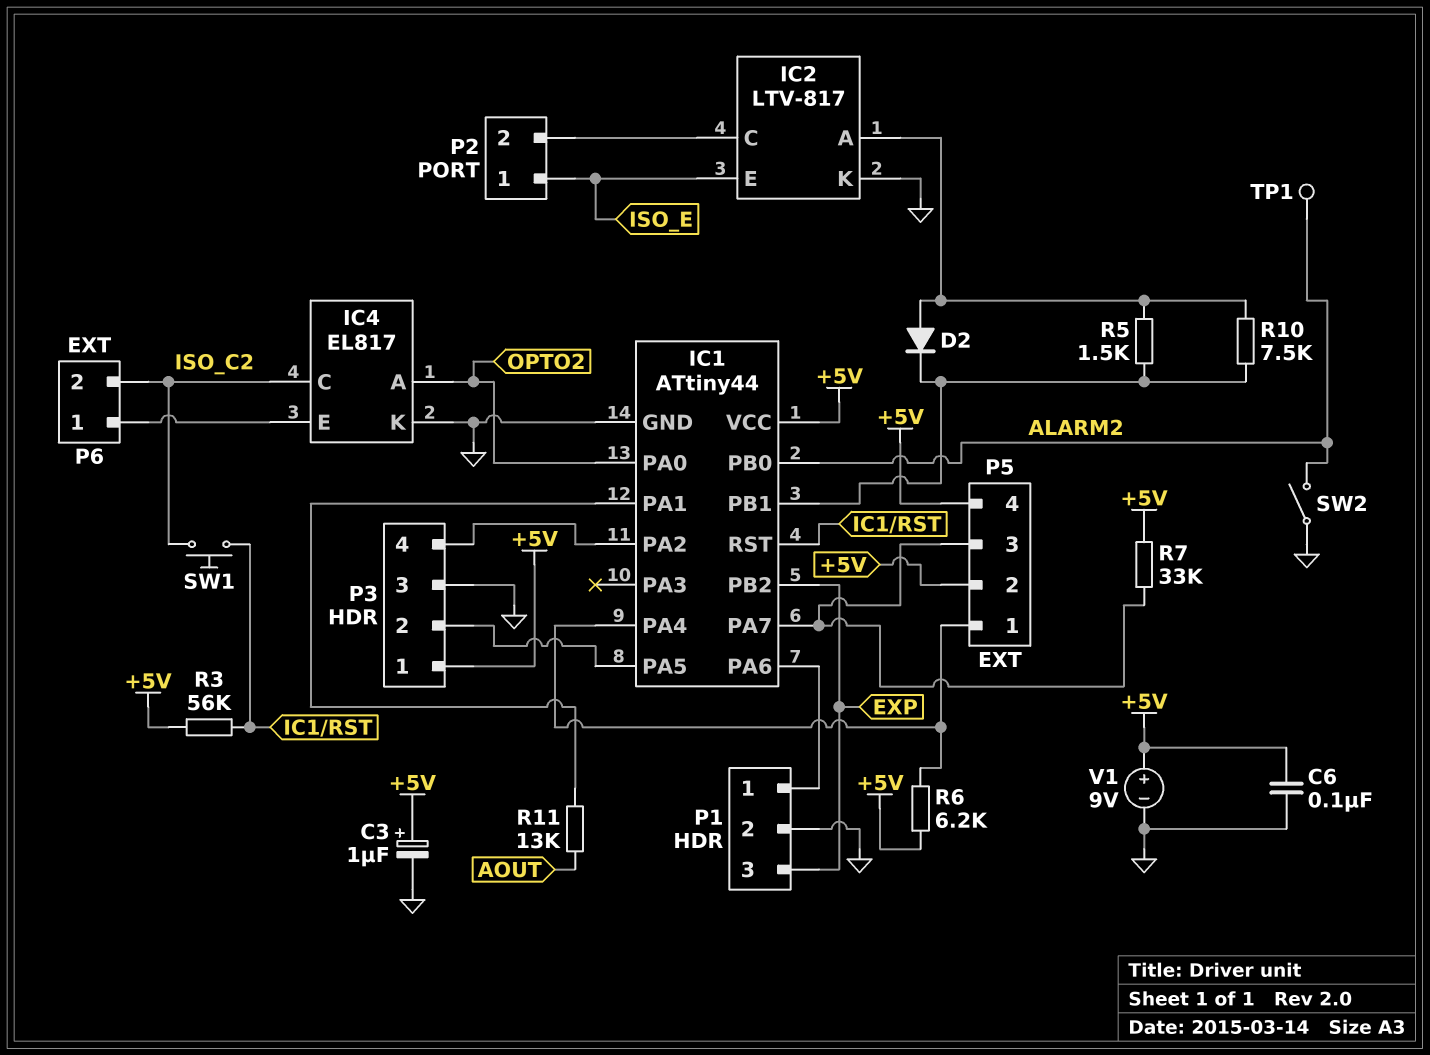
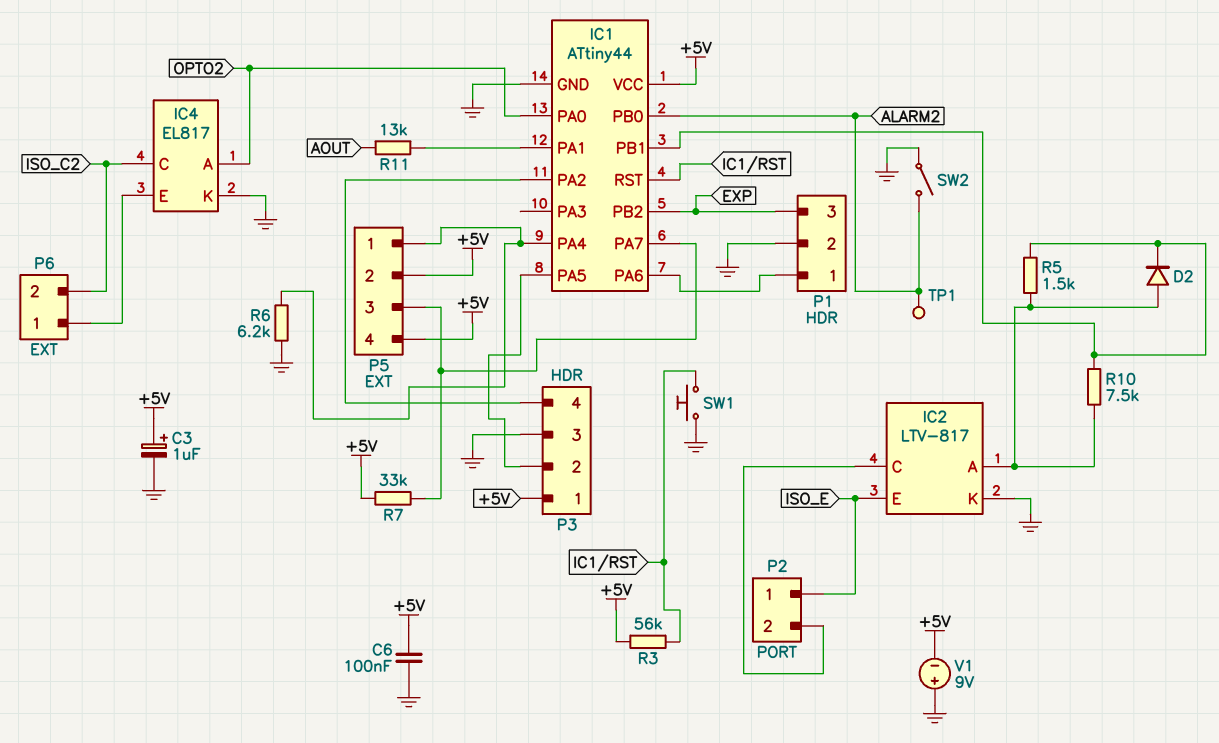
R6: 6.2k (+5V, IC1/PA4) -> 6.2k (GND, IC1/PA4)
SW1: button (IC1/RST, ISO_C2) -> button (GND, IC1/RST)
V1: 9V (plus +5V, minus GND) -> 9V (plus GND, minus +5V)

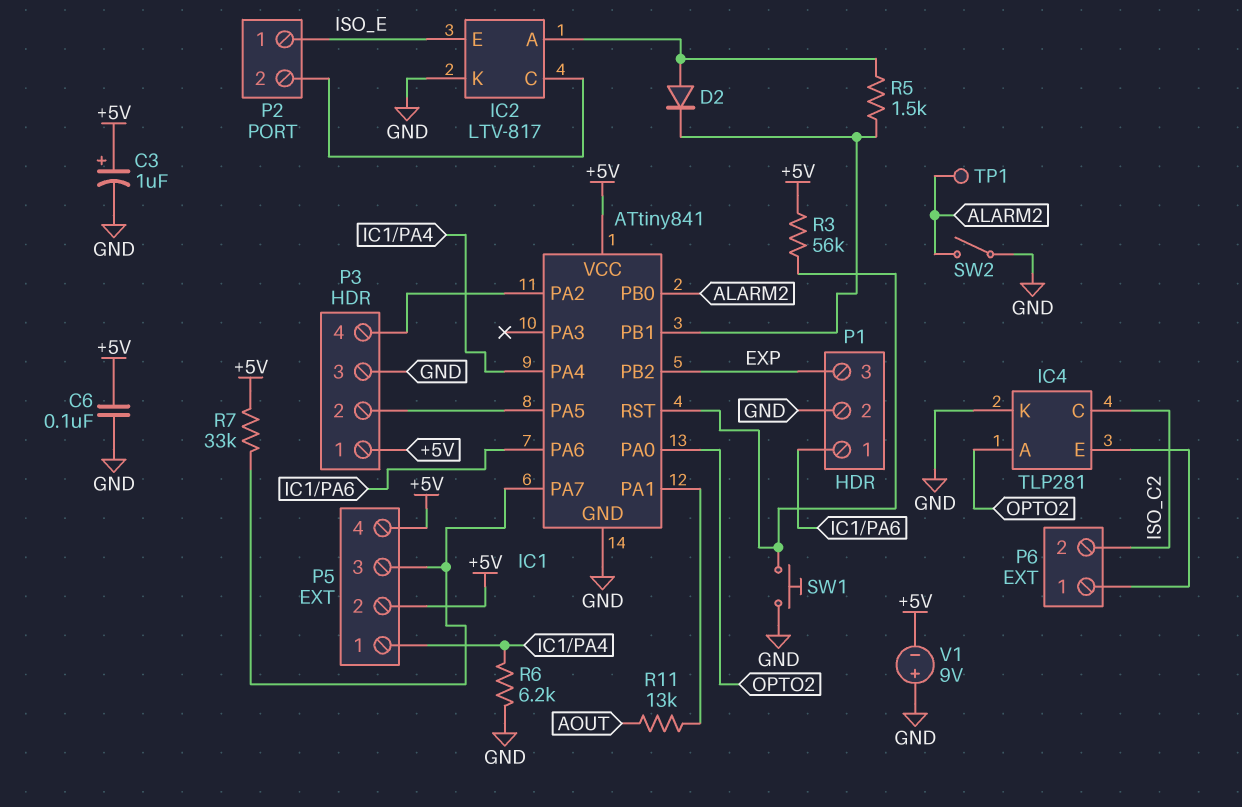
IC1: ATtiny44 -> ATtiny841
IC4: EL817 -> TLP281
R10: 7.5k (IC1/PB1, IC2/A) -> none

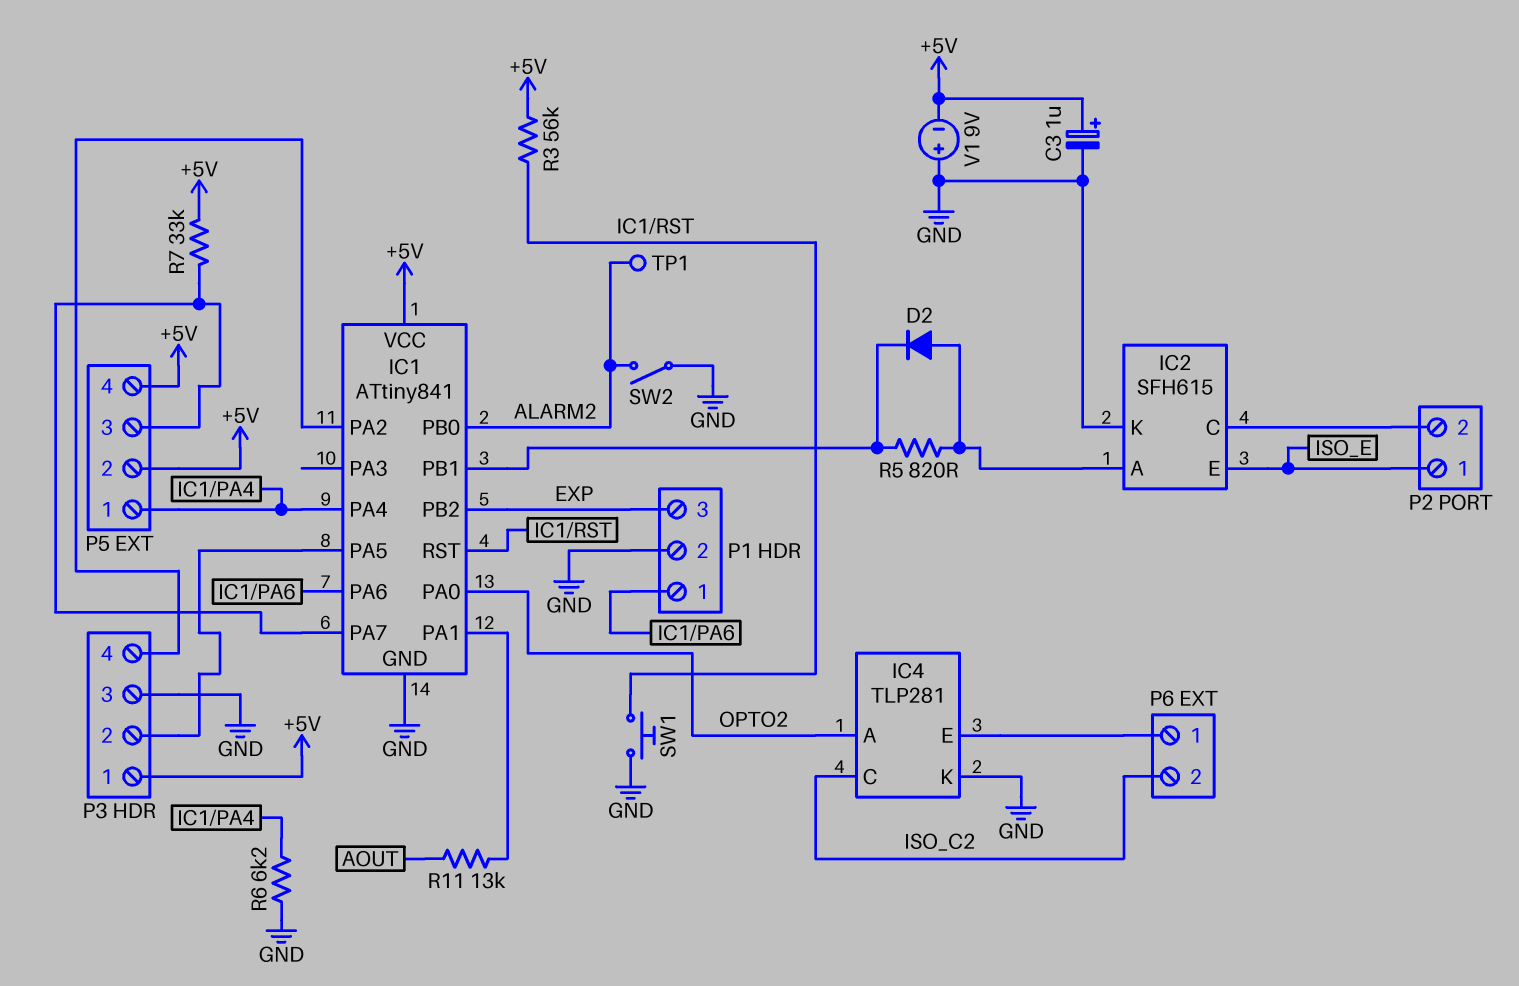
C6: 100nF (+5V, GND) -> none
IC2: LTV-817 -> SFH615
R5: 1.5k (IC1/PB1, IC2/A) -> 820 (IC1/PB1, IC2/A)

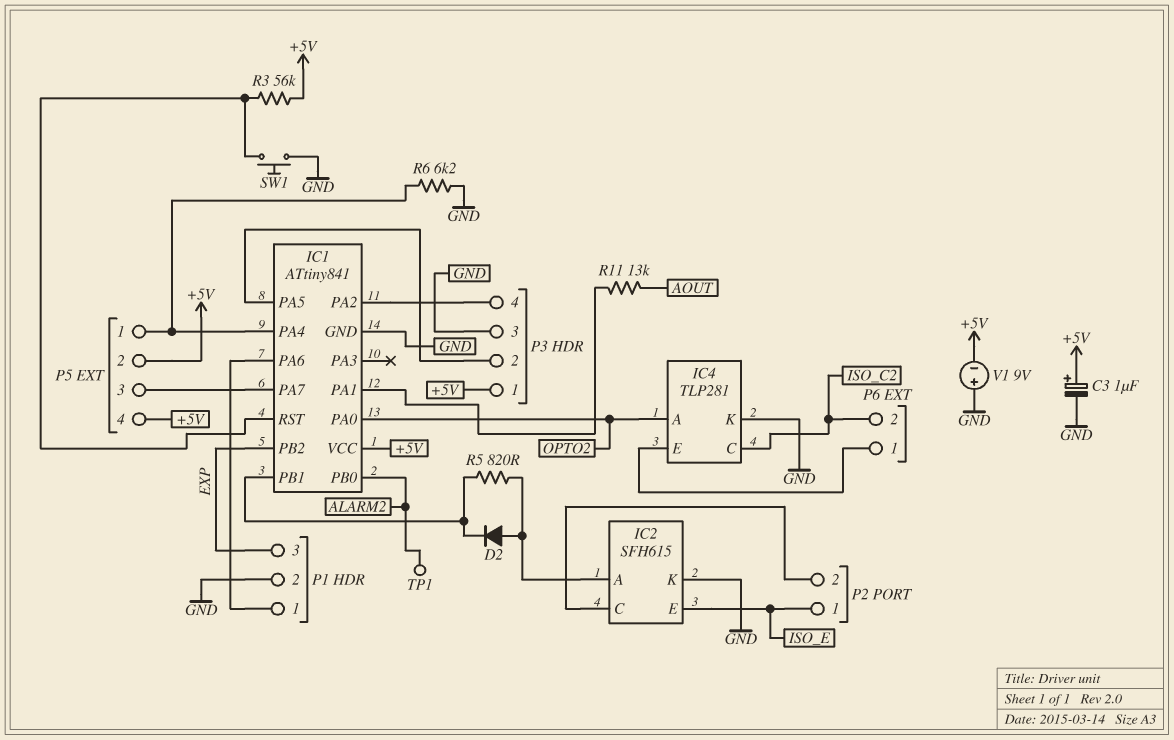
R7: 33k (+5V, IC1/PA7) -> none
SW2: switch (ALARM2, GND) -> none

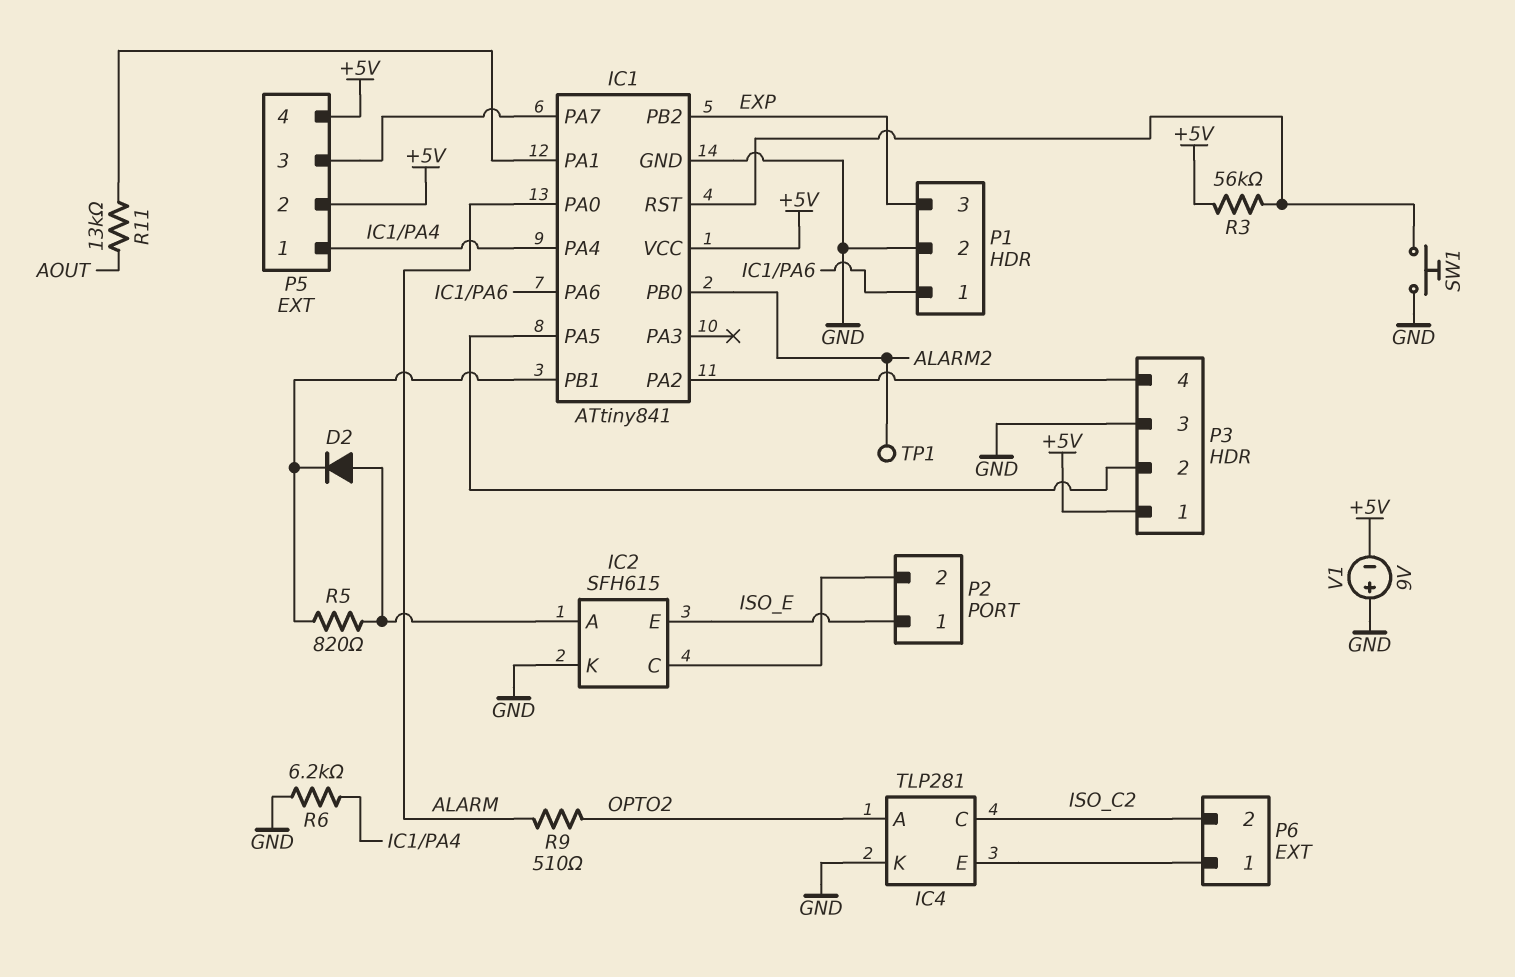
C3: 1uF (plus +5V, minus GND) -> none
IC1 pin PA0: OPTO2 -> ALARM
R9: none -> 510 (ALARM, OPTO2)

